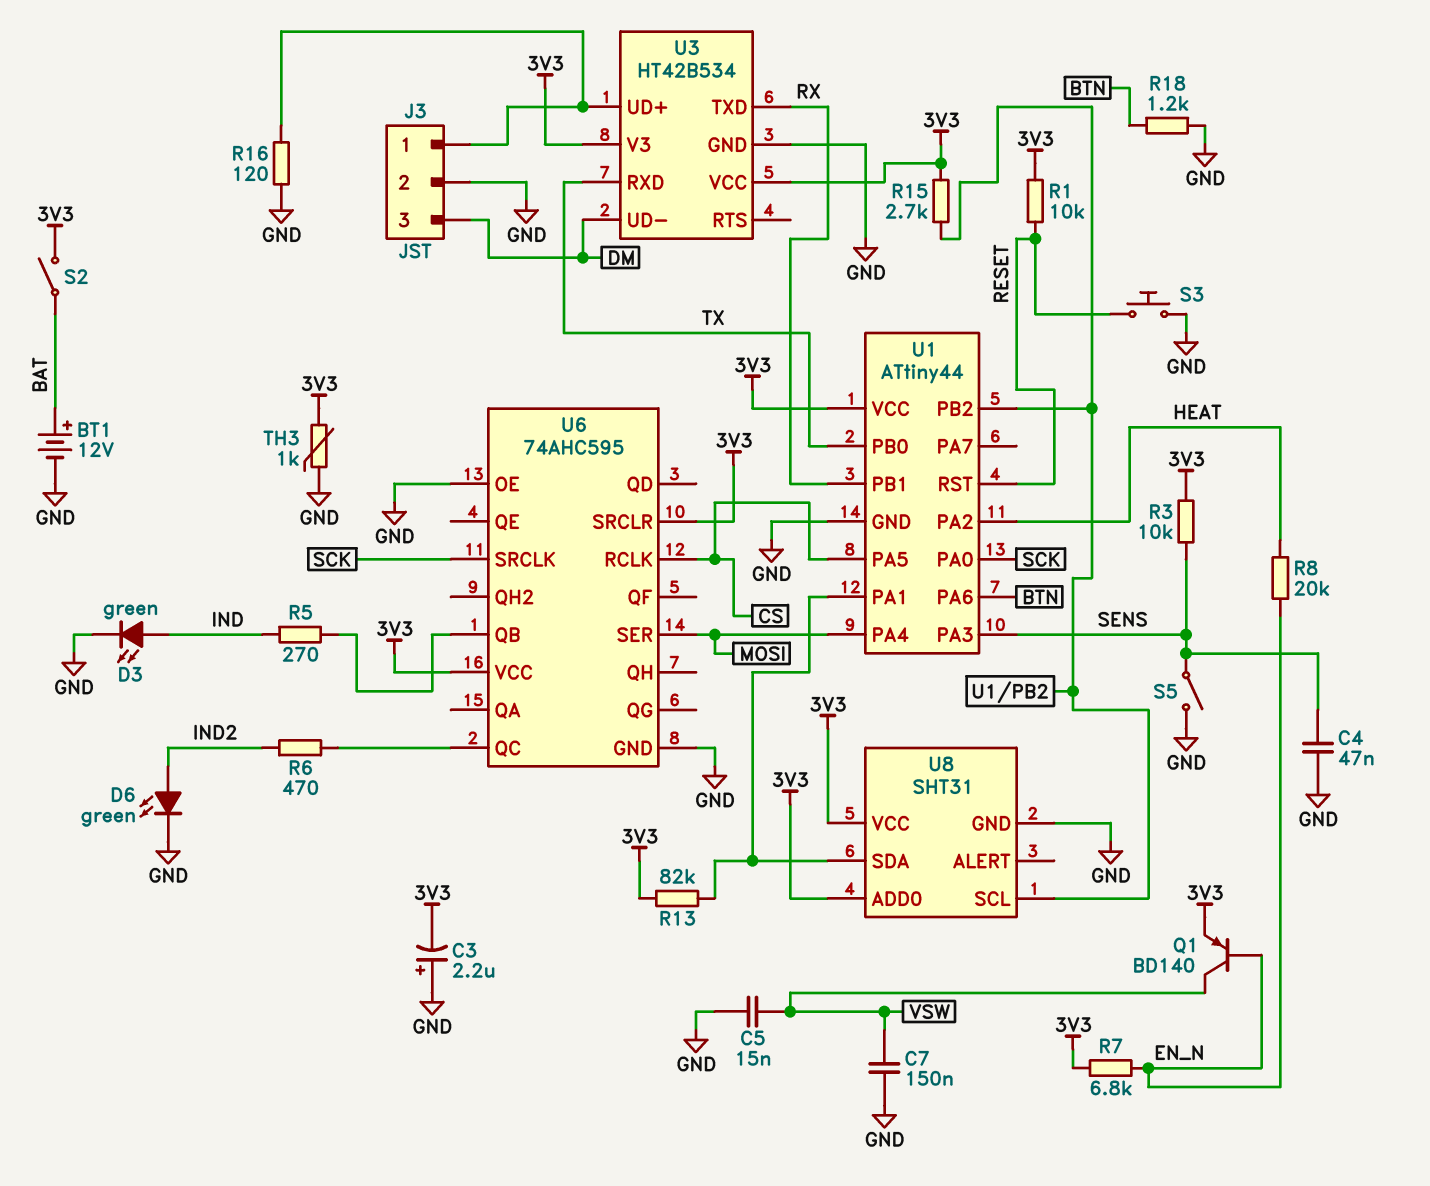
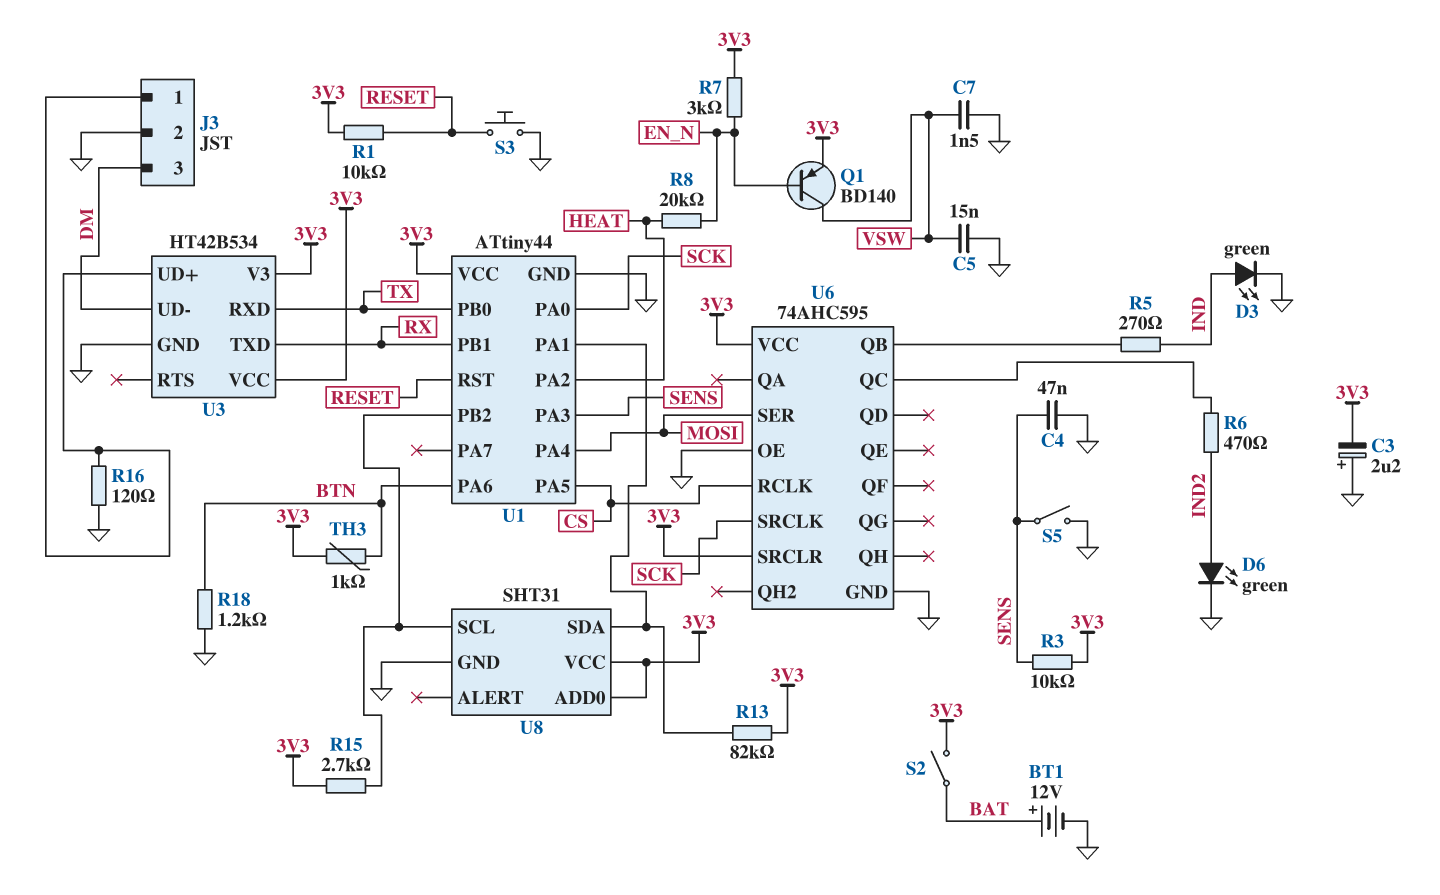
C7: 150nF (GND, VSW) -> 1.5nF (GND, VSW)
R7: 6.8k (3V3, EN_N) -> 3k (3V3, EN_N)
TH3: 1k (3V3, GND) -> 1k (3V3, BTN)

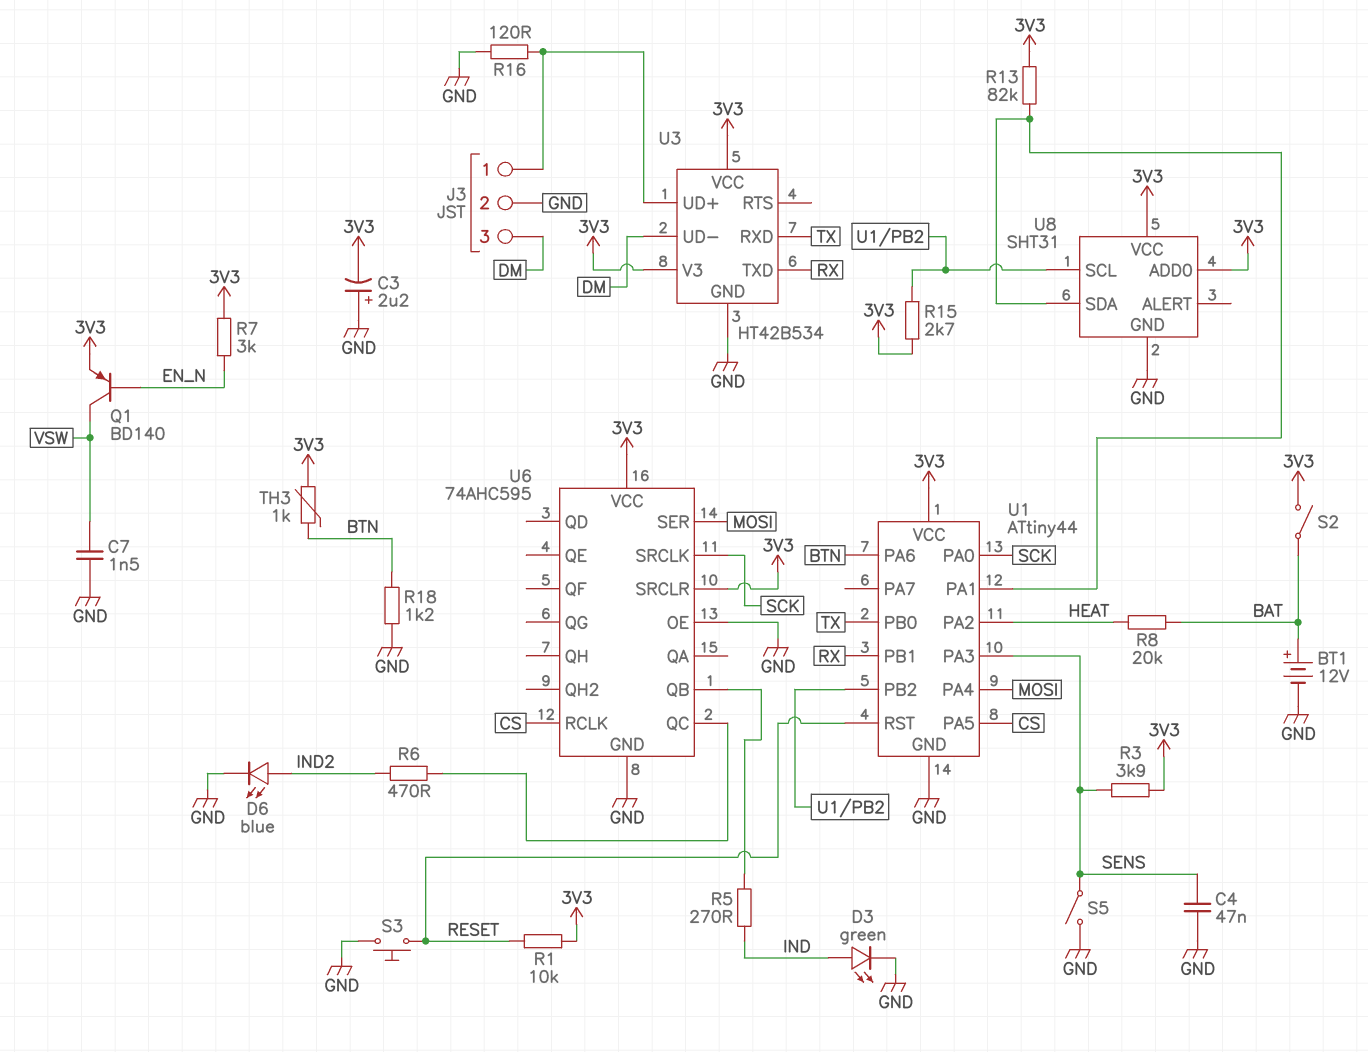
C5: 15nF (GND, VSW) -> none
D6: LED green (A IND2, K GND) -> LED blue (A IND2, K GND)
R3: 10k (3V3, SENS) -> 3.9k (3V3, SENS)
R8: 20k (EN_N, HEAT) -> 20k (BAT, HEAT)

